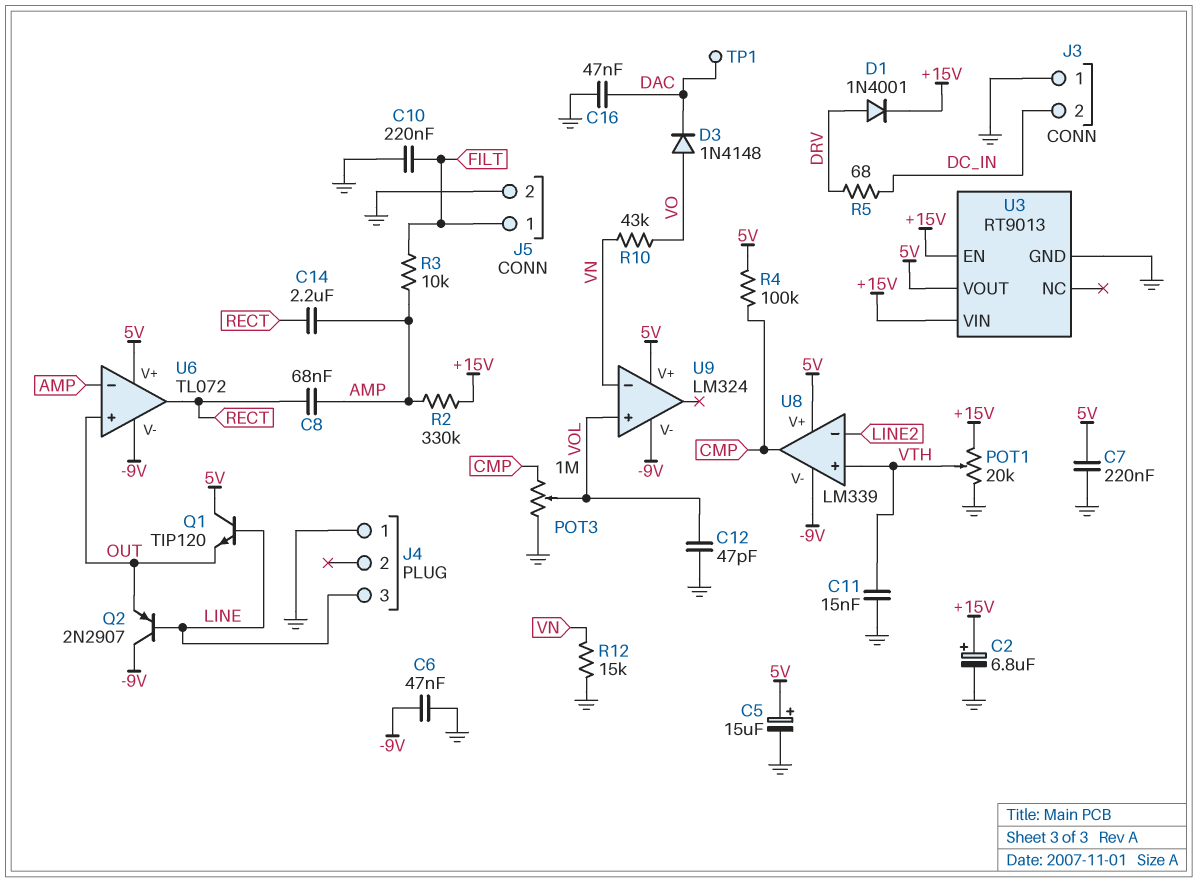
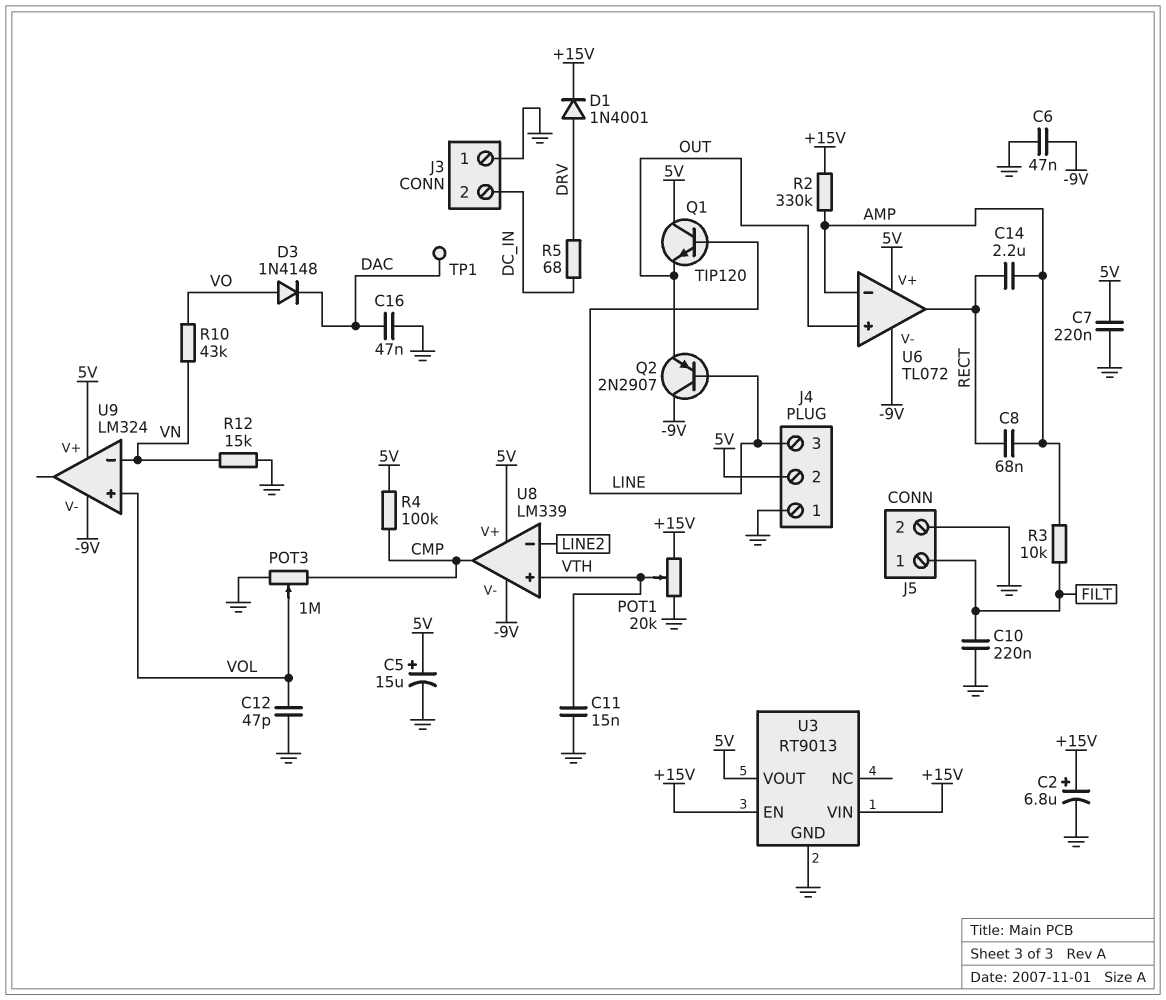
J4 pin 2: none -> 5V

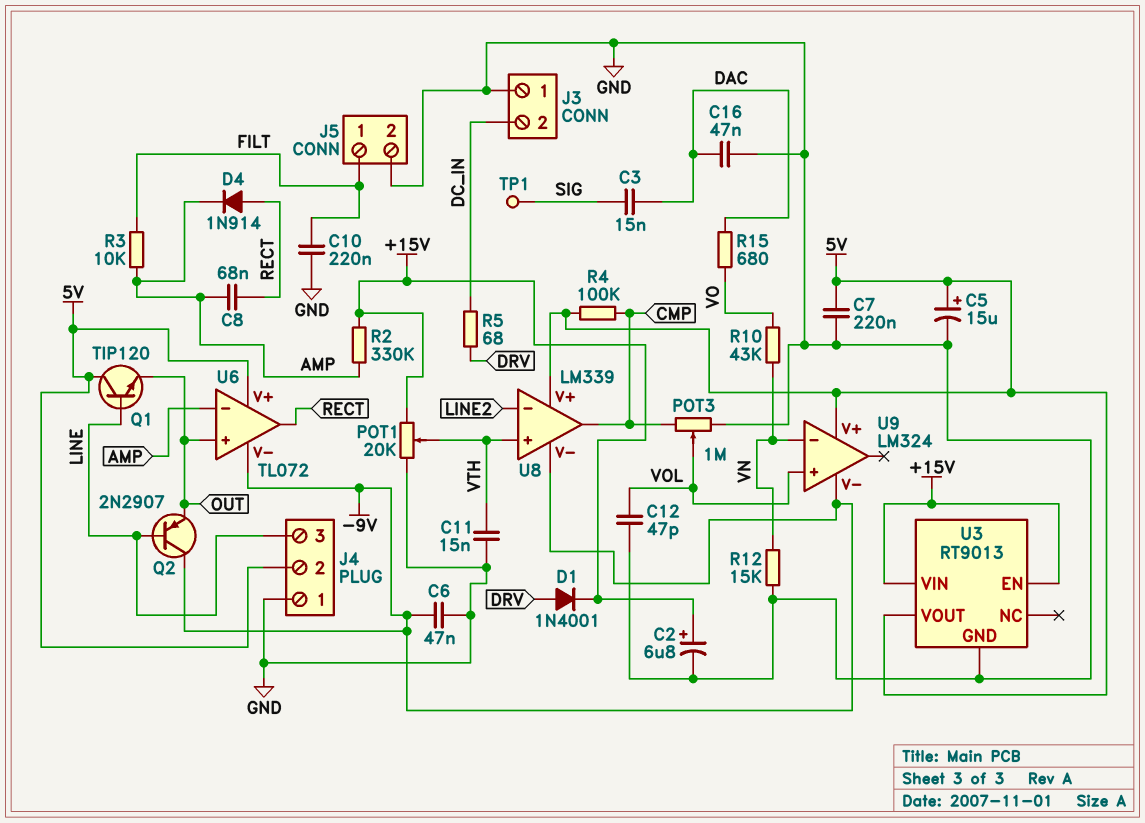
C3: none -> 15nF (DAC, SIG)
C14: 2.2uF (AMP, RECT) -> none
D3: diode 1N4148 (A VO, K DAC) -> none
D4: none -> diode 1N914 (A RECT, K AMP)
R15: none -> 680 (DAC, VO)
TP1: test point (DAC) -> test point (SIG)

